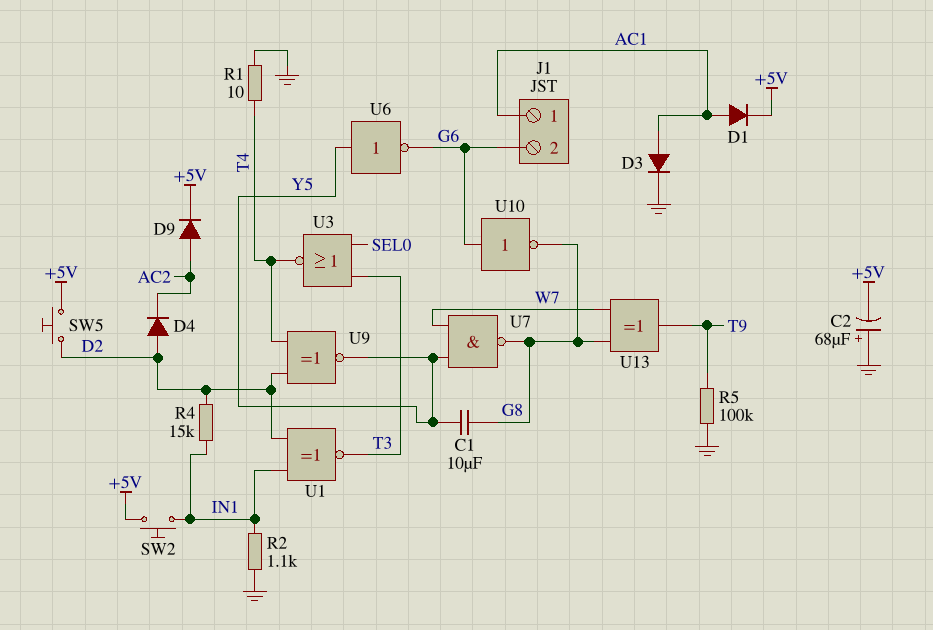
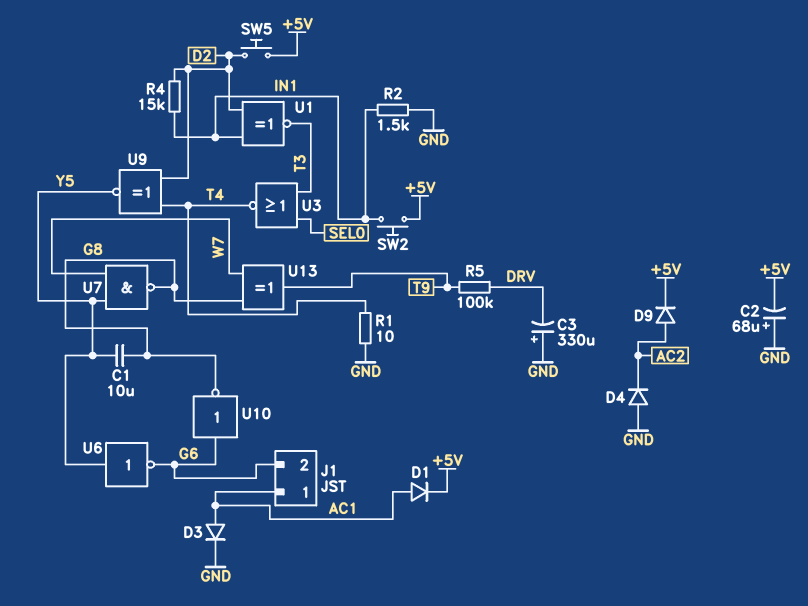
C3: none -> 330uF (plus GND, minus DRV)
D4: diode (A D2, K AC2) -> diode (A GND, K AC2)
R2: 1.1k (GND, IN1) -> 1.5k (GND, IN1)
R5: 100k (GND, T9) -> 100k (DRV, T9)

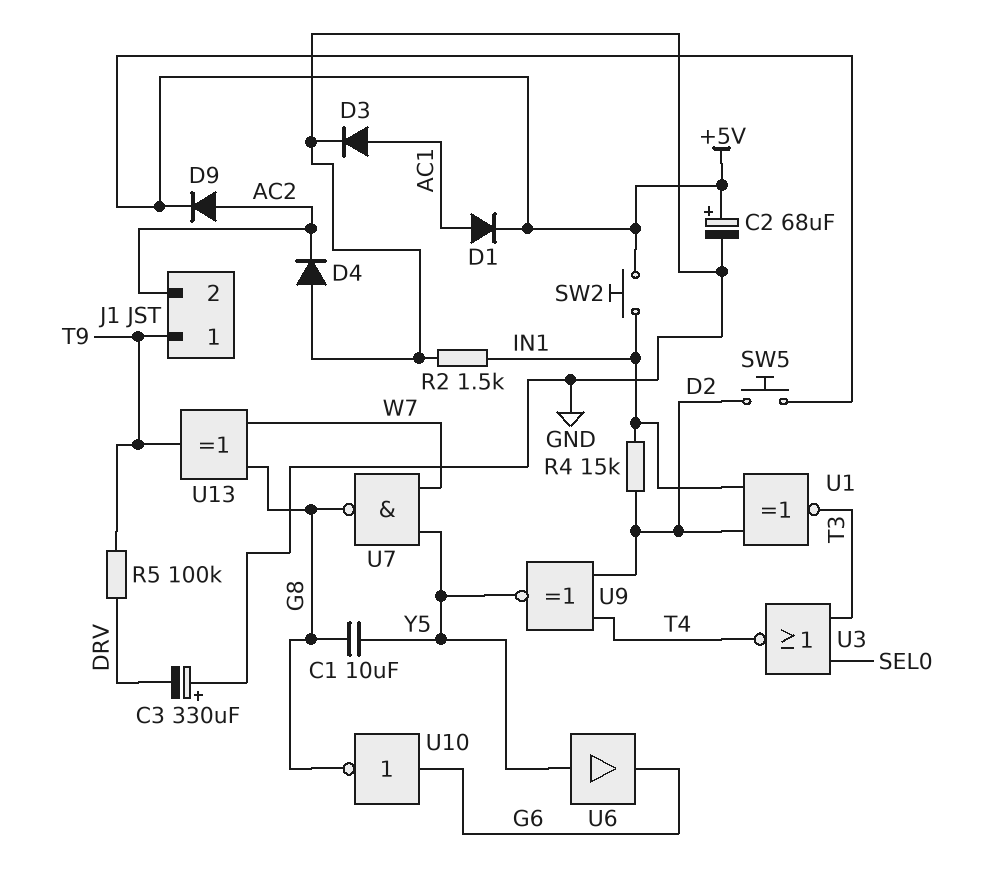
C2: 68uF (plus GND, minus +5V) -> 68uF (plus +5V, minus GND)
J1 pin 1: AC1 -> T9
J1 pin 2: G6 -> AC2
R1: 10 (GND, T4) -> none
U6: NOT (in Y5, out G6) -> buffer (in Y5, out G6)

